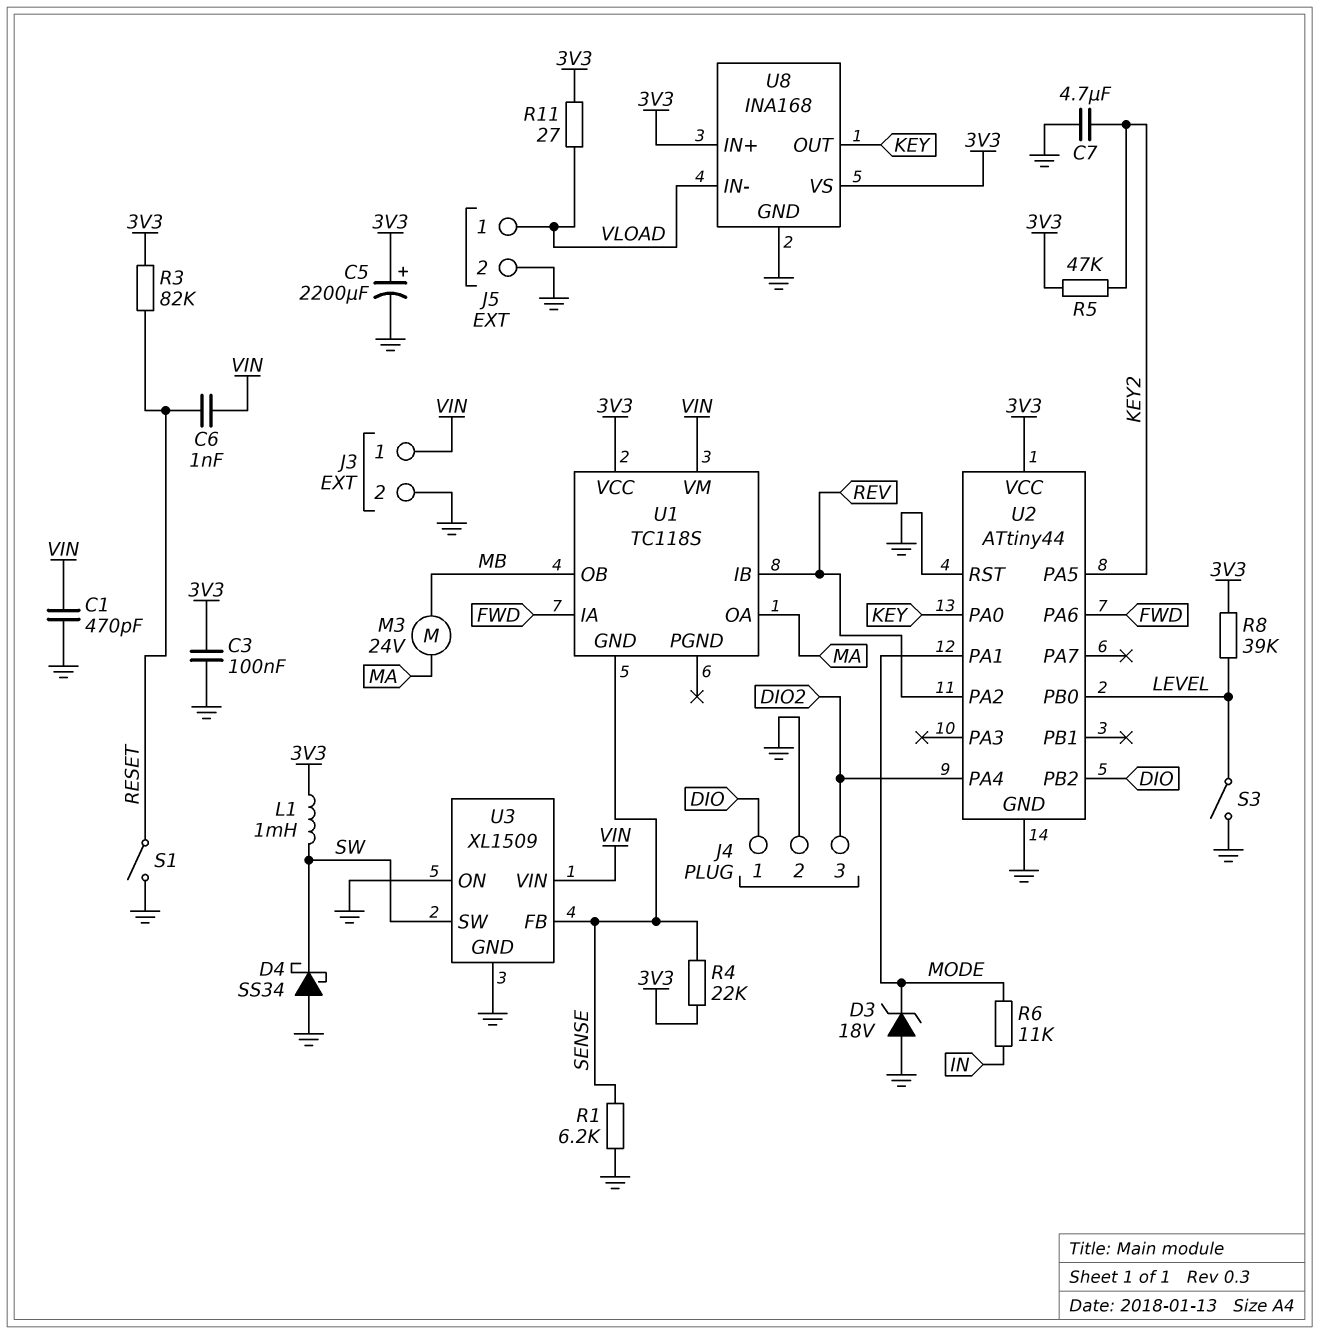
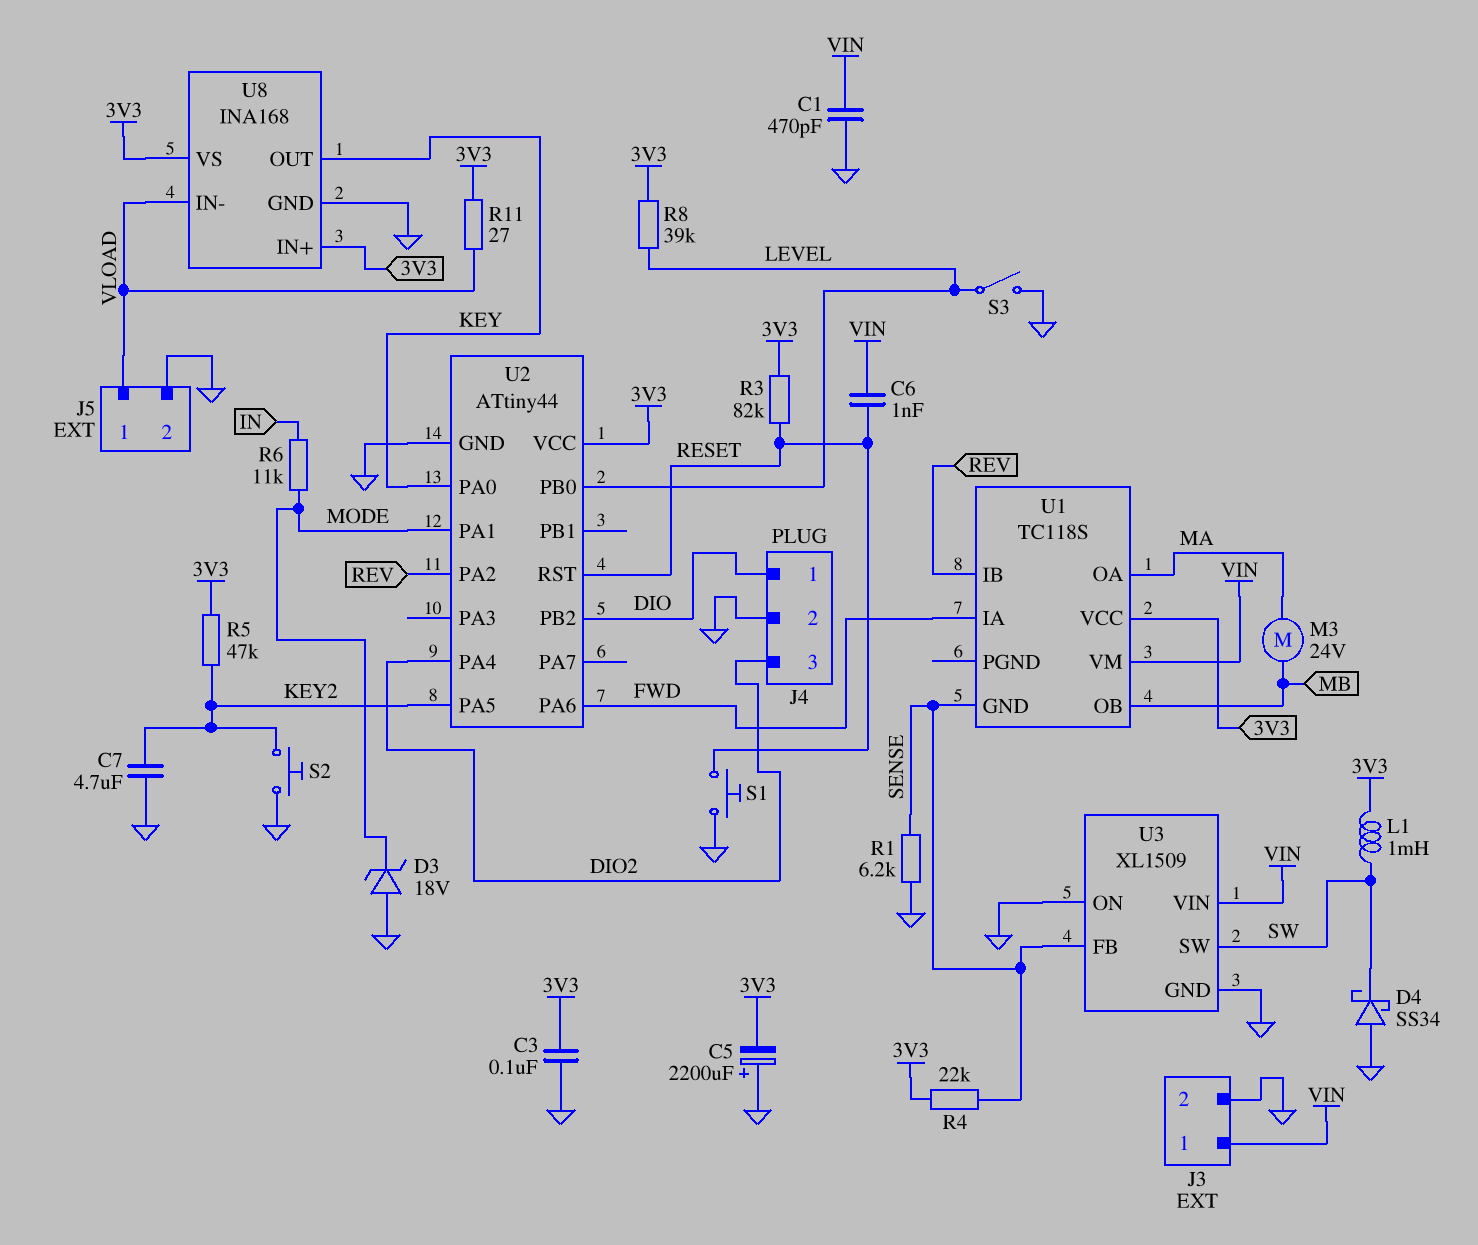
C5: 2200uF (plus 3V3, minus GND) -> 2200uF (plus GND, minus 3V3)
S1: switch (GND, RESET) -> button (GND, RESET)
S2: none -> button (GND, KEY2)
U2 pin RST: GND -> RESET

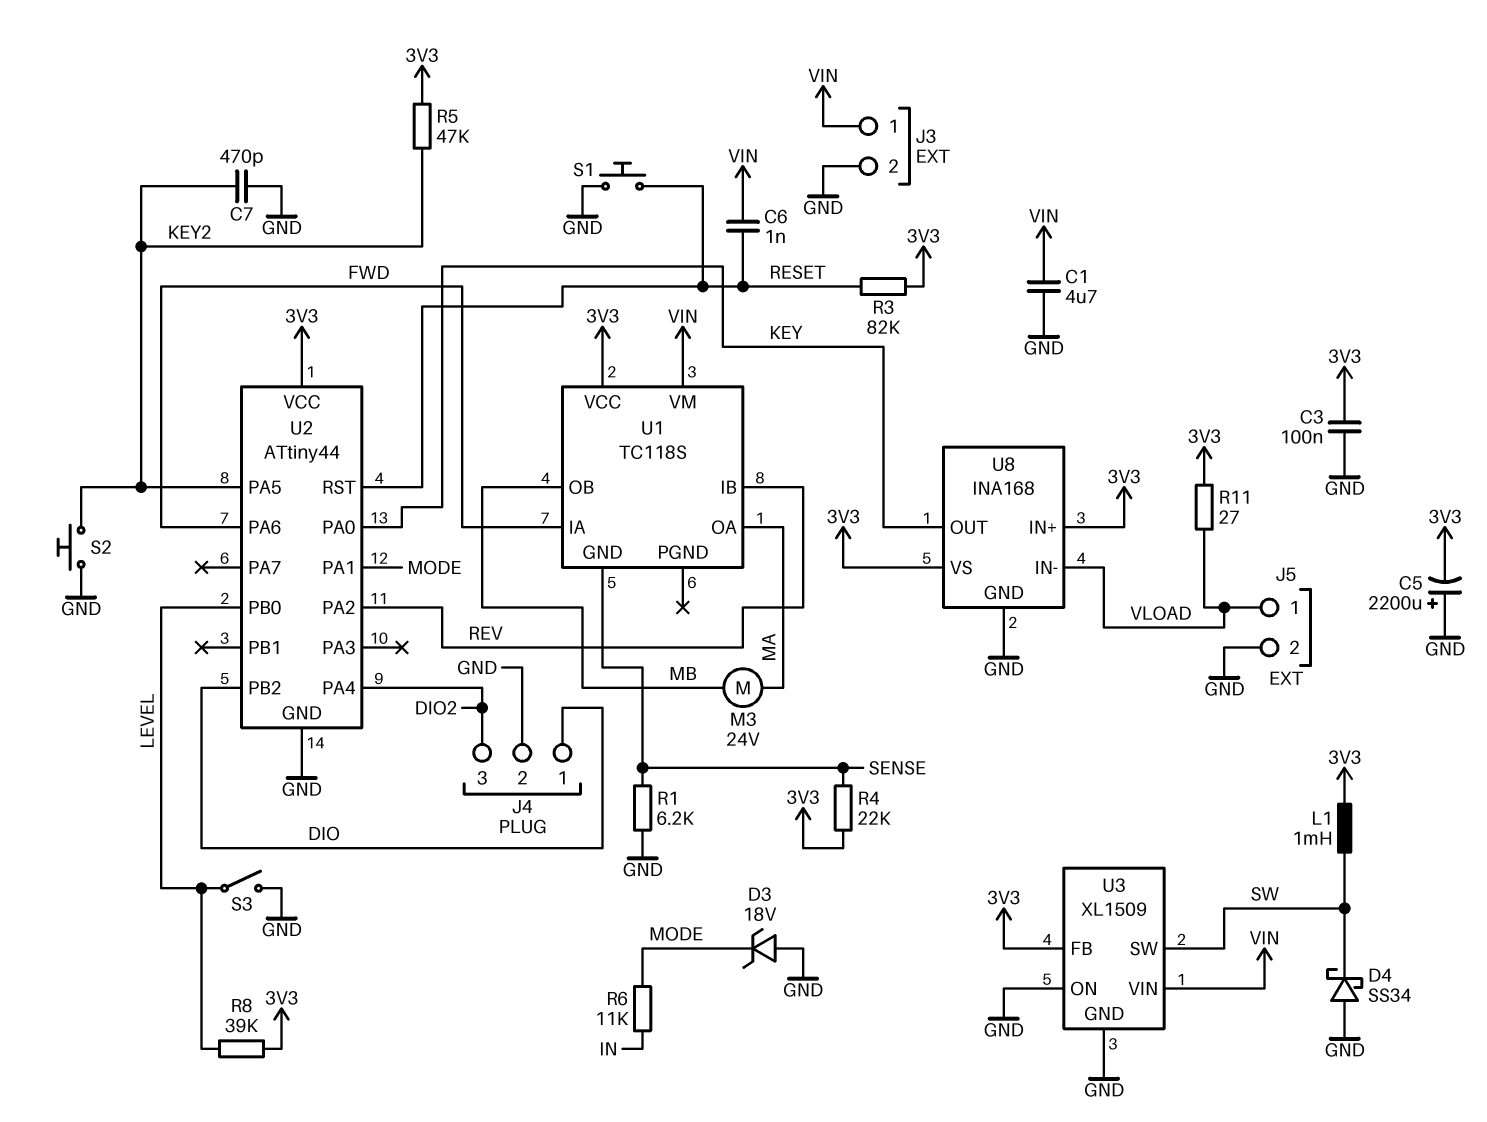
C1: 470pF (GND, VIN) -> 4.7uF (GND, VIN)
C7: 4.7uF (GND, KEY2) -> 470pF (GND, KEY2)
U3 pin FB: SENSE -> 3V3

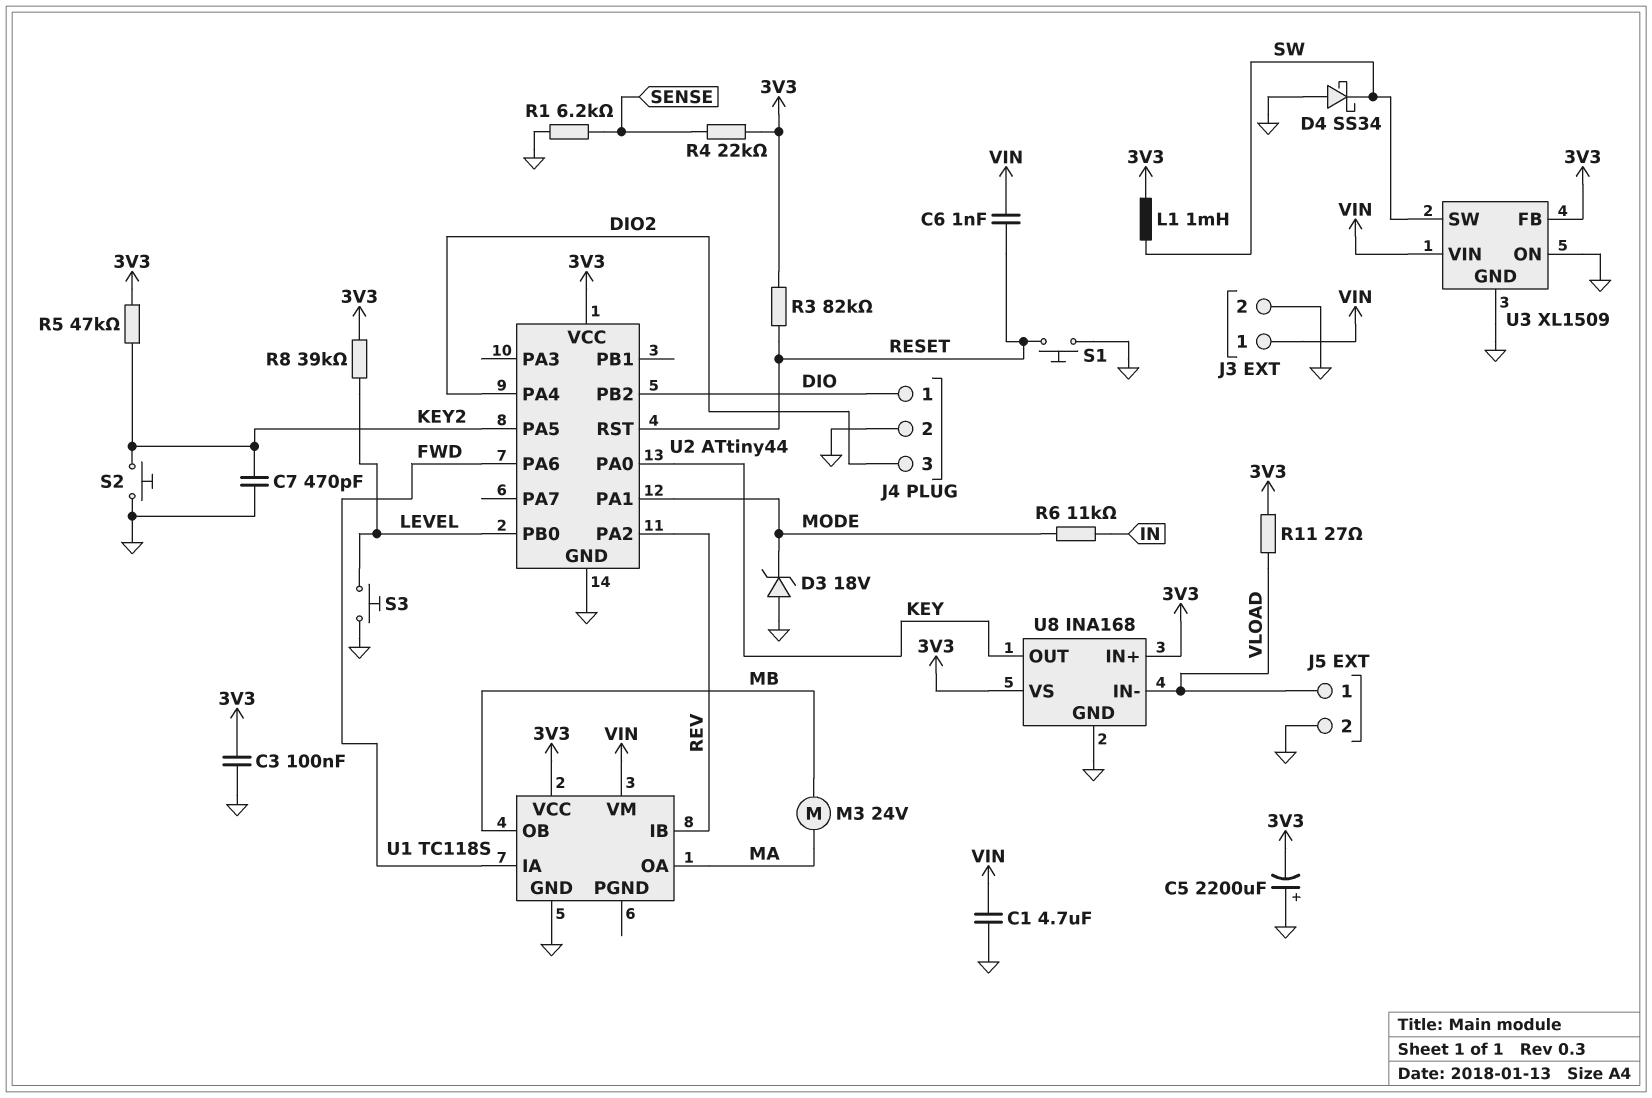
S3: switch (GND, LEVEL) -> button (GND, LEVEL)
U1 pin GND: SENSE -> GND

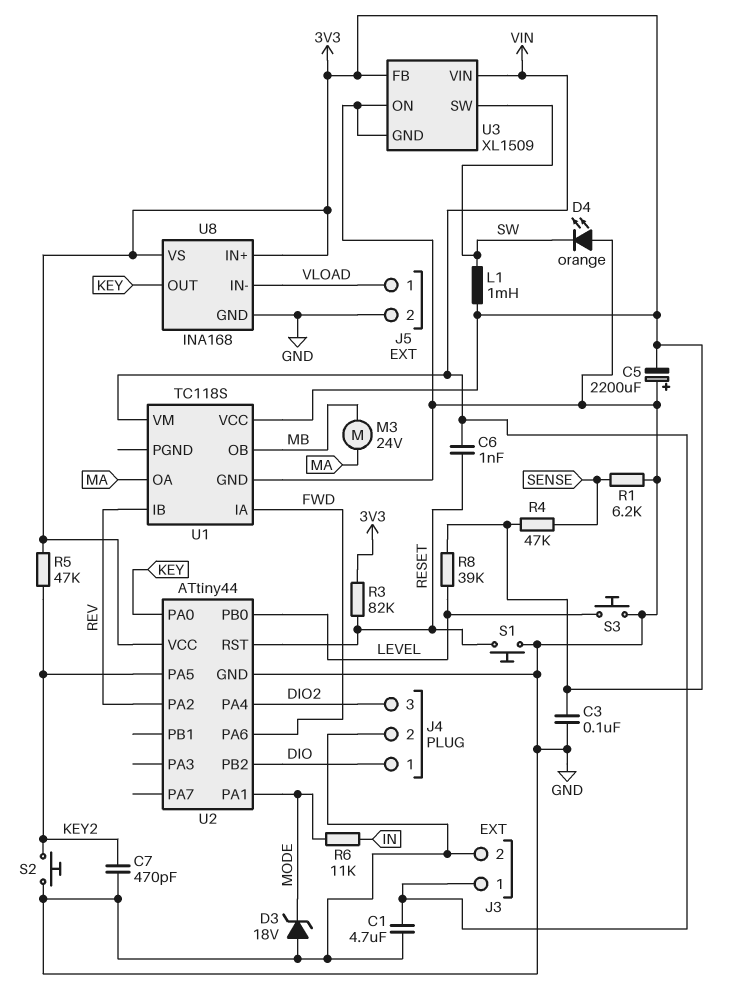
D4: schottky SS34 (A GND, K SW) -> LED orange (A GND, K SW)
R4: 22k (3V3, SENSE) -> 47k (3V3, SENSE)
R11: 27 (3V3, VLOAD) -> none

